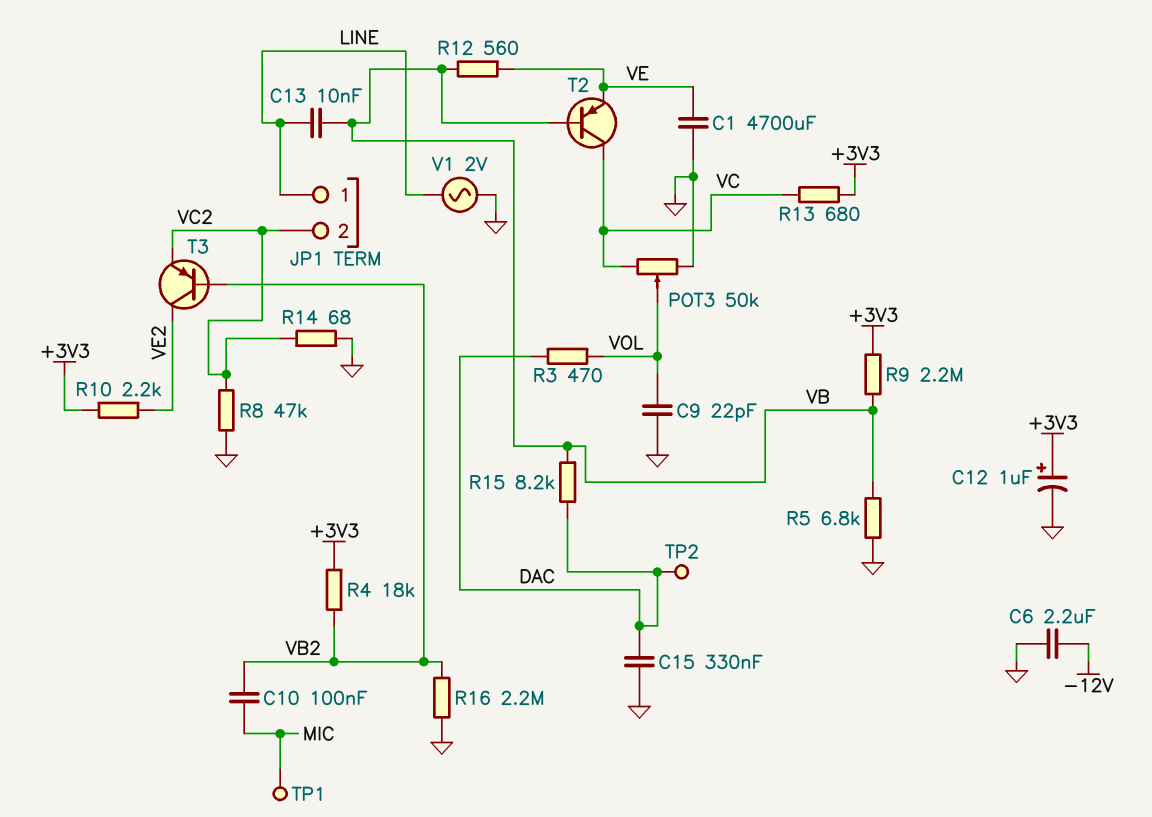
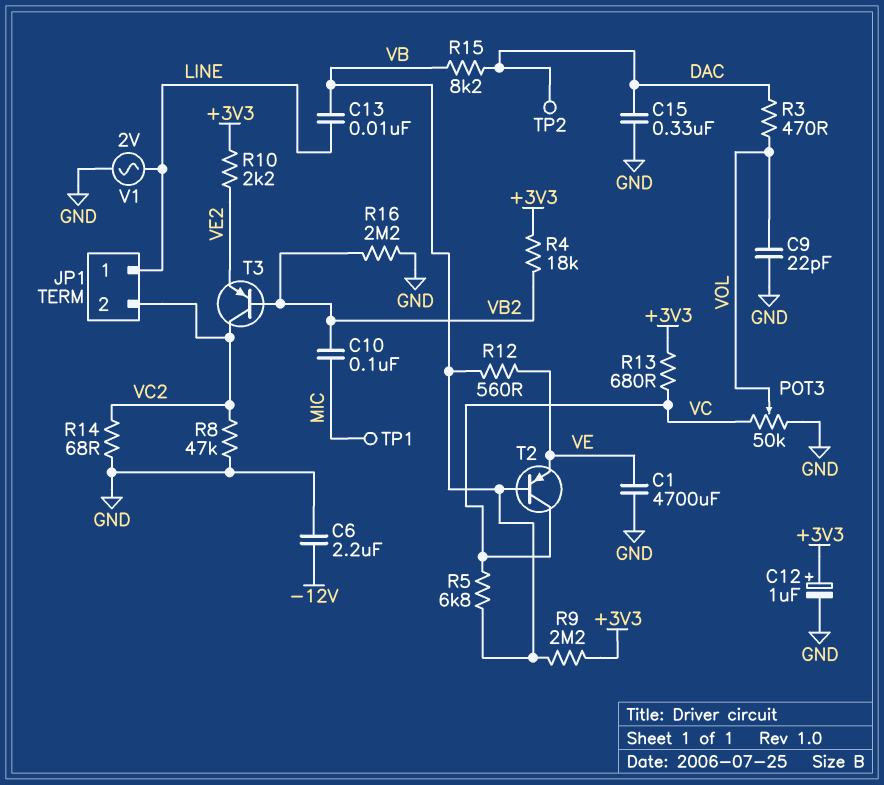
R5: 6.8k (GND, VB) -> 6.8k (VB, VC)
T3: PNP (B VB2, C VE2, E VC2) -> PNP (B VB2, C VC2, E VE2)

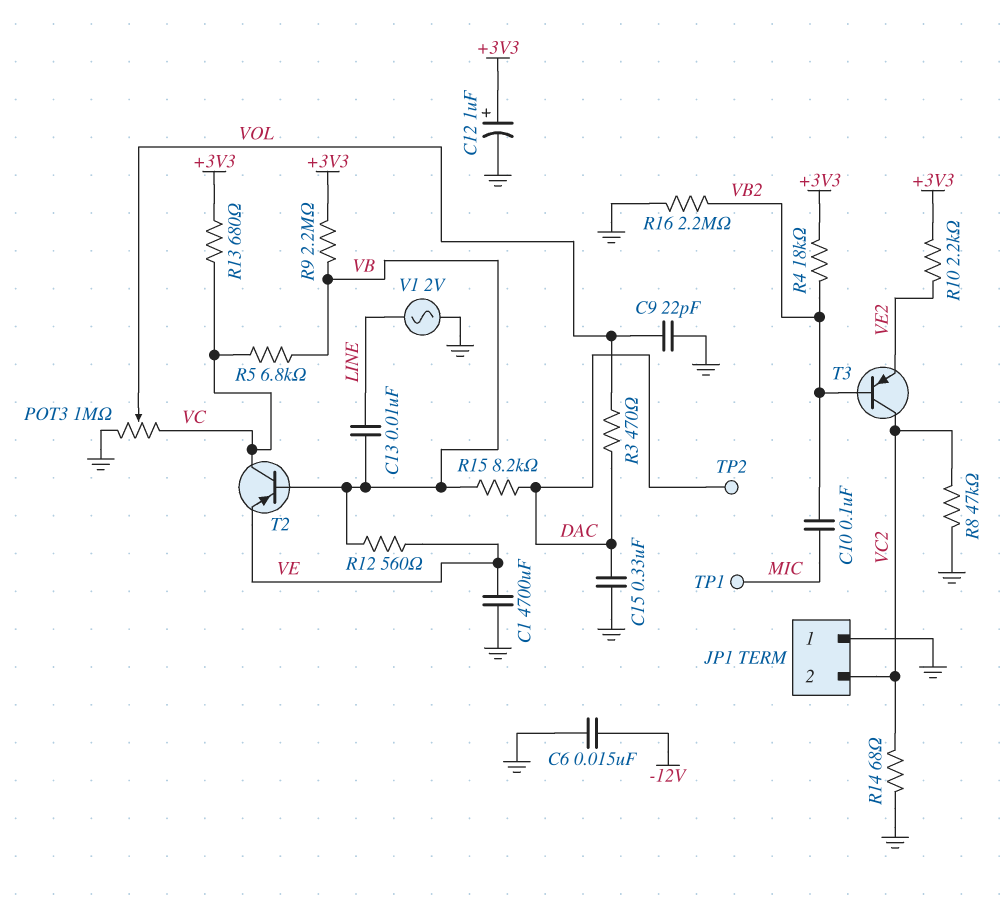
C6: 2.2uF (-12V, GND) -> 15nF (-12V, GND)
JP1 pin 1: LINE -> GND
POT3: 50k (GND, VC, wiper VOL) -> 1M (GND, VC, wiper VOL)

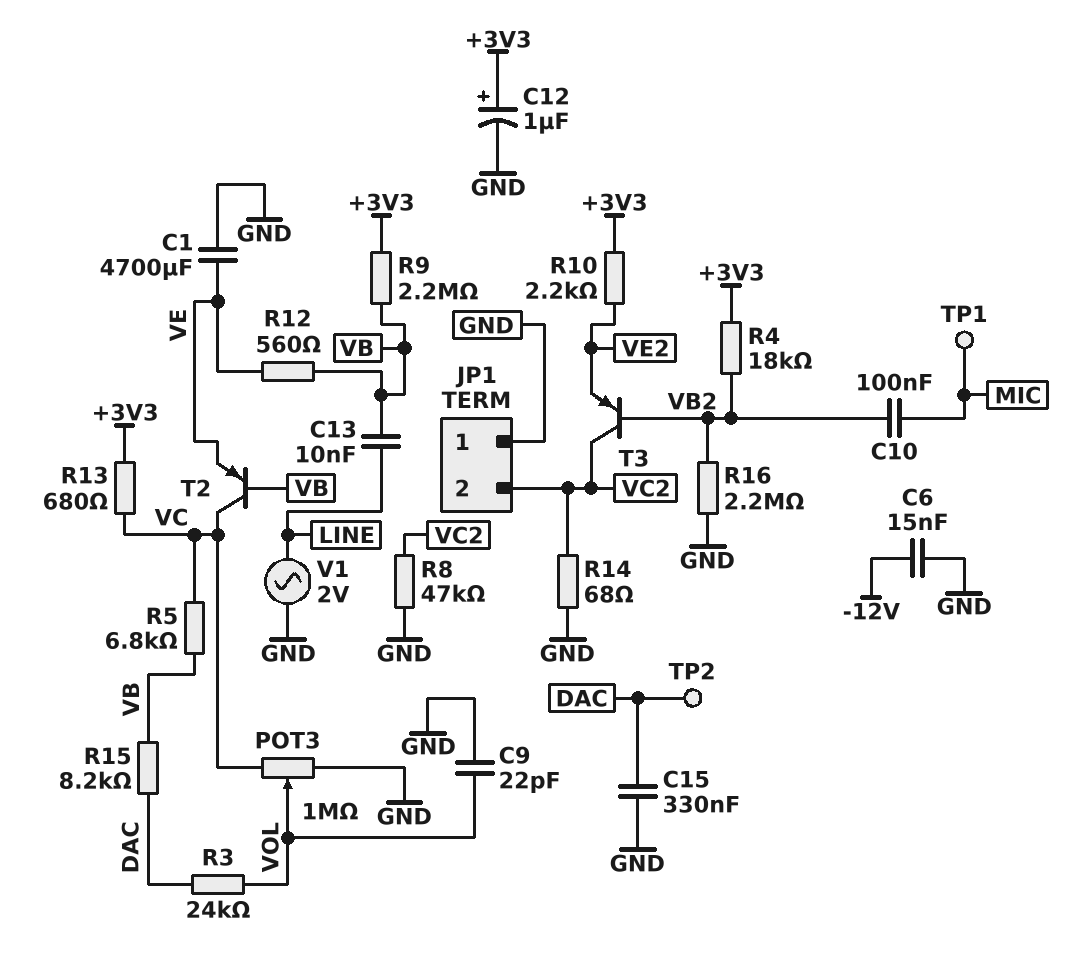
R3: 470 (DAC, VOL) -> 24k (DAC, VOL)

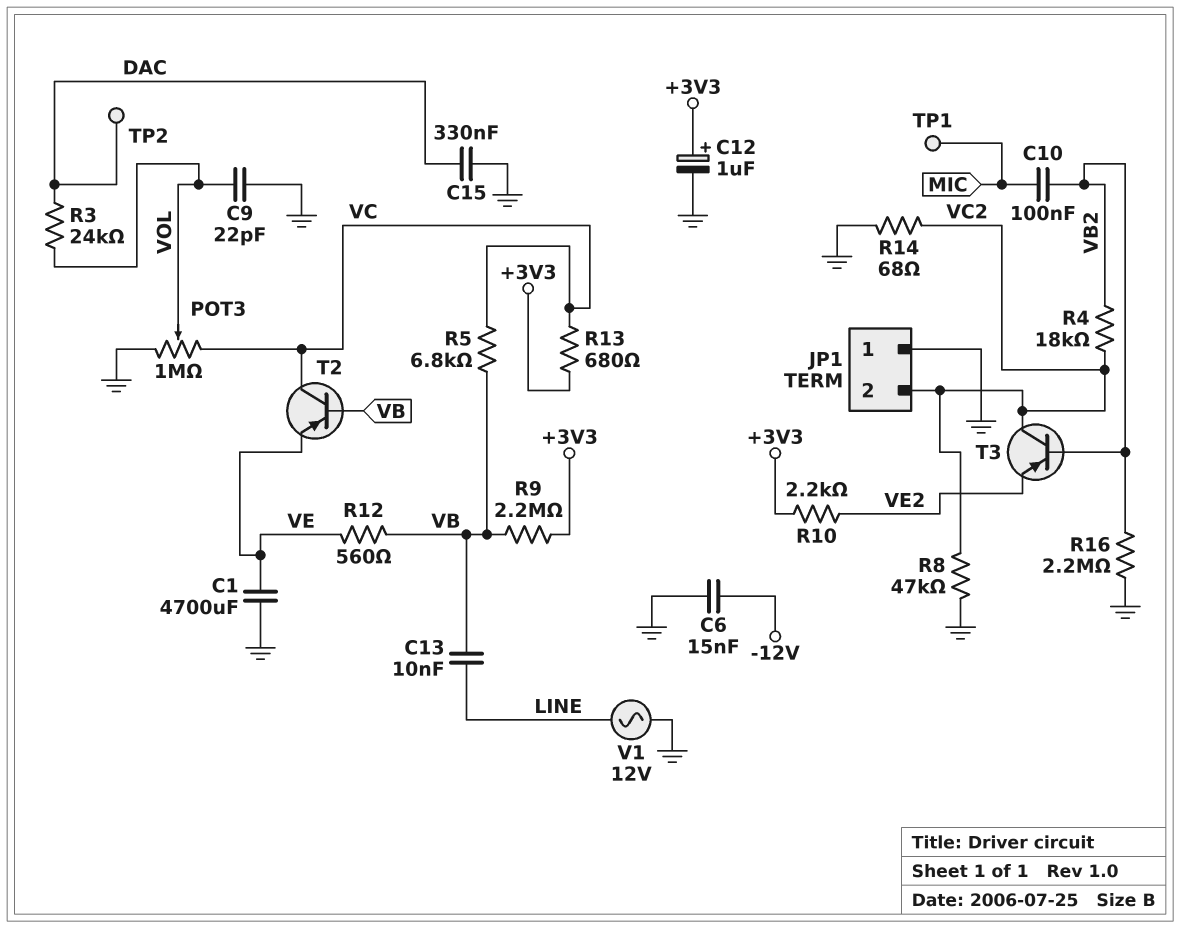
R4: 18k (+3V3, VB2) -> 18k (VB2, VC2)
R15: 8.2k (DAC, VB) -> none
V1: AC 2V (GND, LINE) -> AC 12V (GND, LINE)

